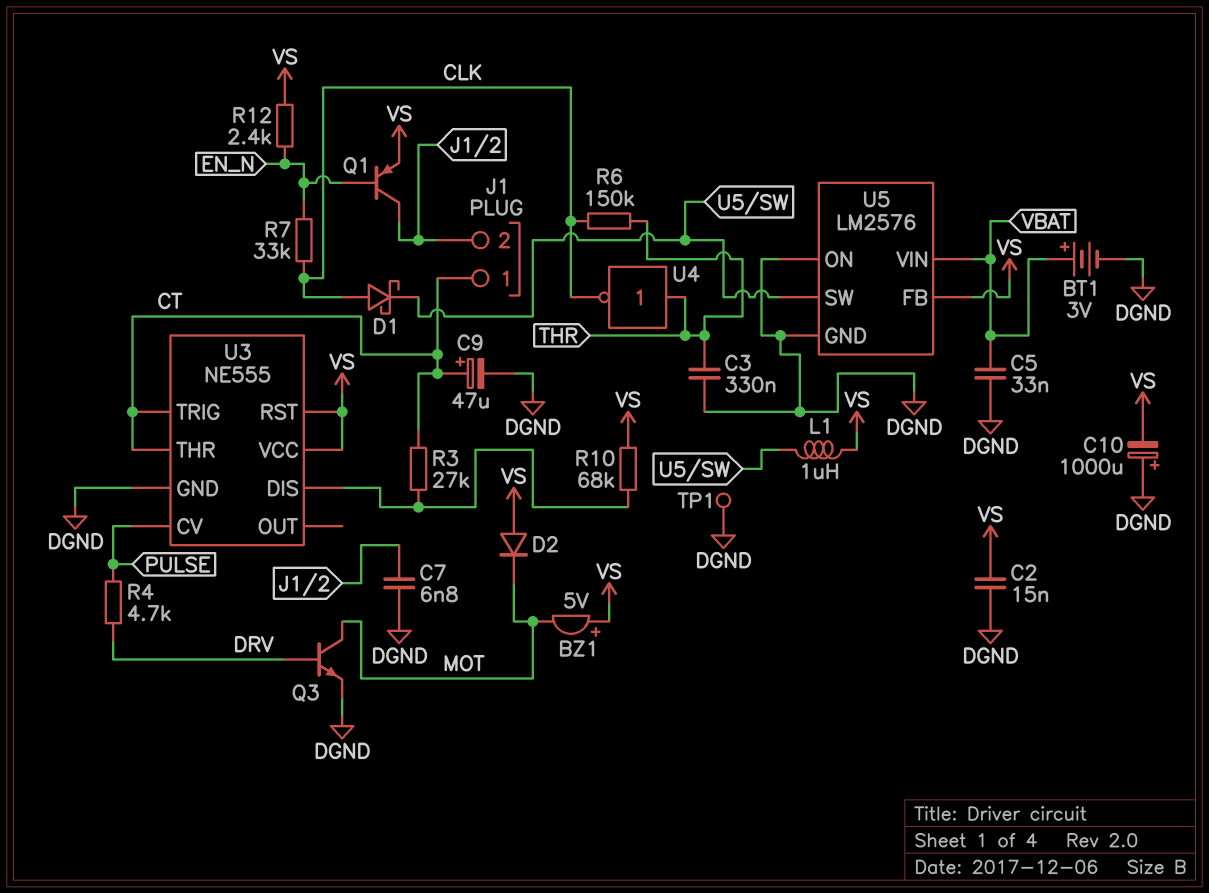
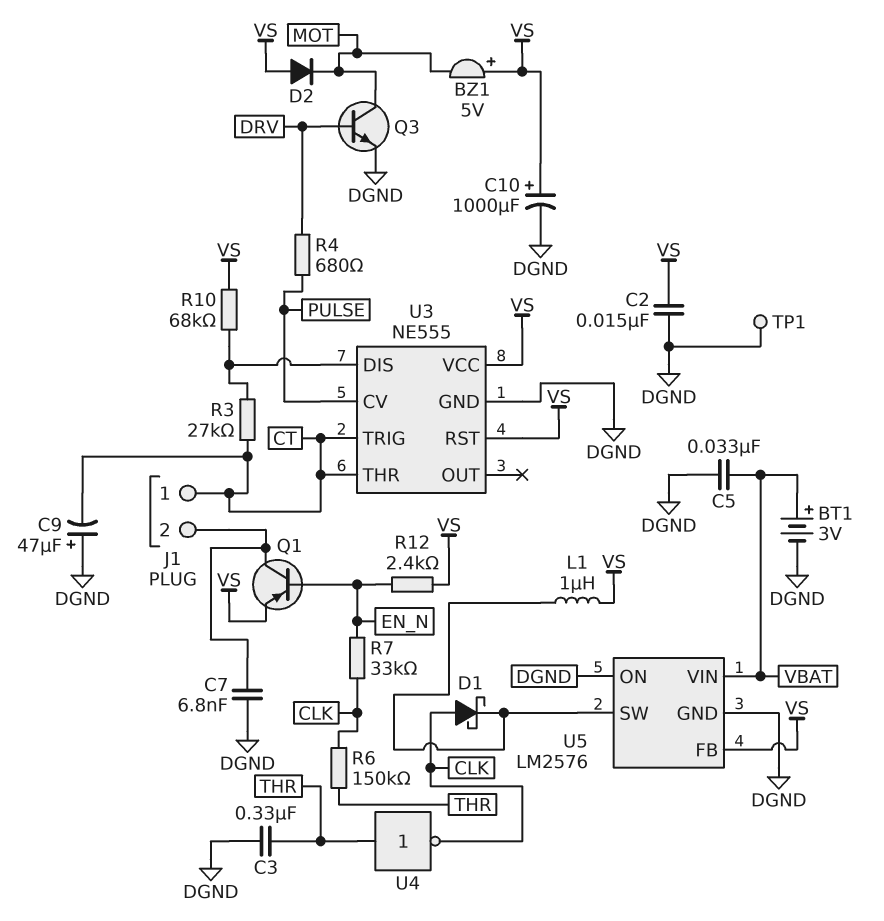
C9: 47uF (plus CT, minus DGND) -> 47uF (plus DGND, minus CT)
C10: 1000uF (plus DGND, minus VS) -> 1000uF (plus VS, minus DGND)
R4: 4.7k (DRV, PULSE) -> 680 (DRV, PULSE)

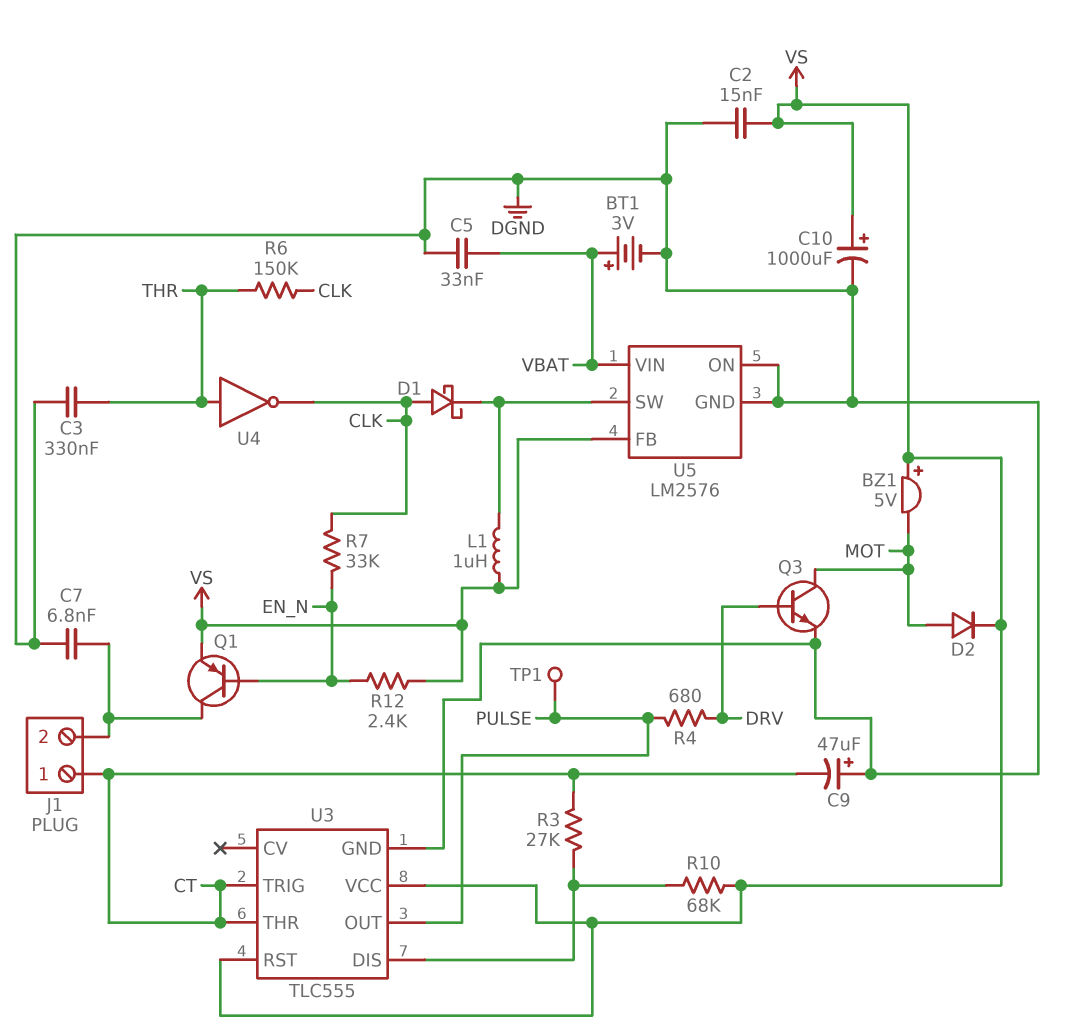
D2: diode (A VS, K MOT) -> diode (A MOT, K VS)
TP1: test point (DGND) -> test point (PULSE)
U3: NE555 -> TLC555
U3 pin CV: PULSE -> none
U3 pin OUT: none -> PULSE

